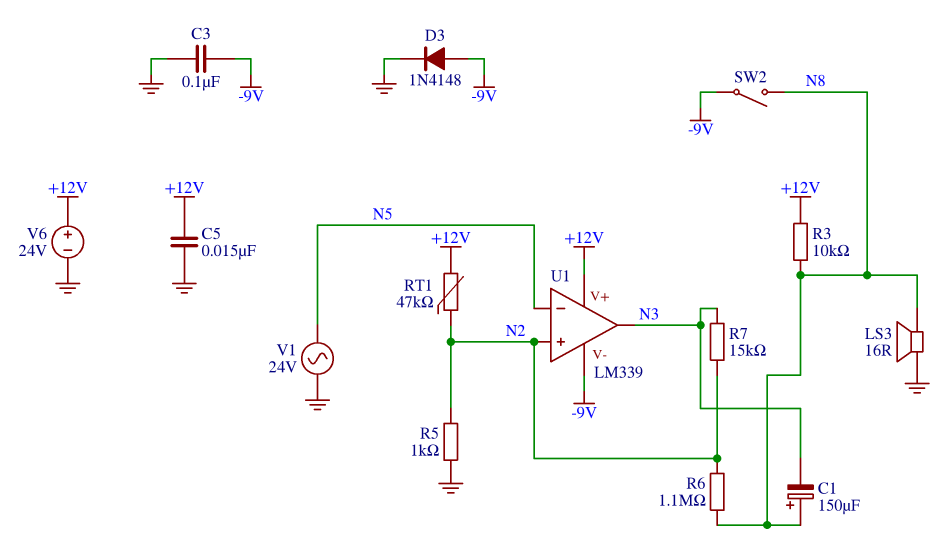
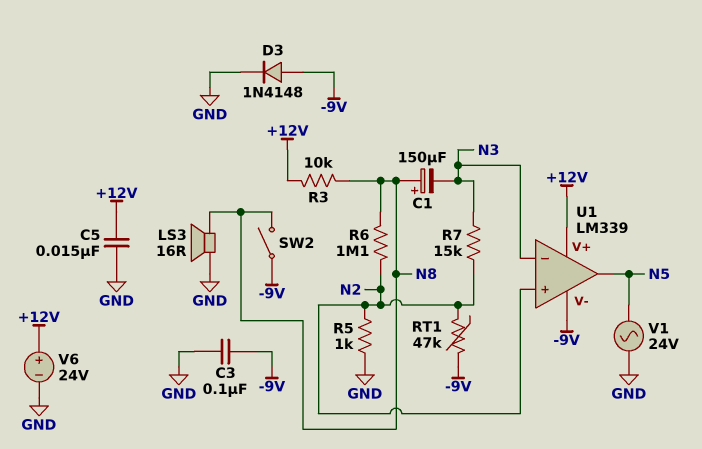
RT1: 47k (+12V, N2) -> 47k (-9V, N2)
U1 pin in-: N5 -> N3
U1 pin out: N3 -> N5

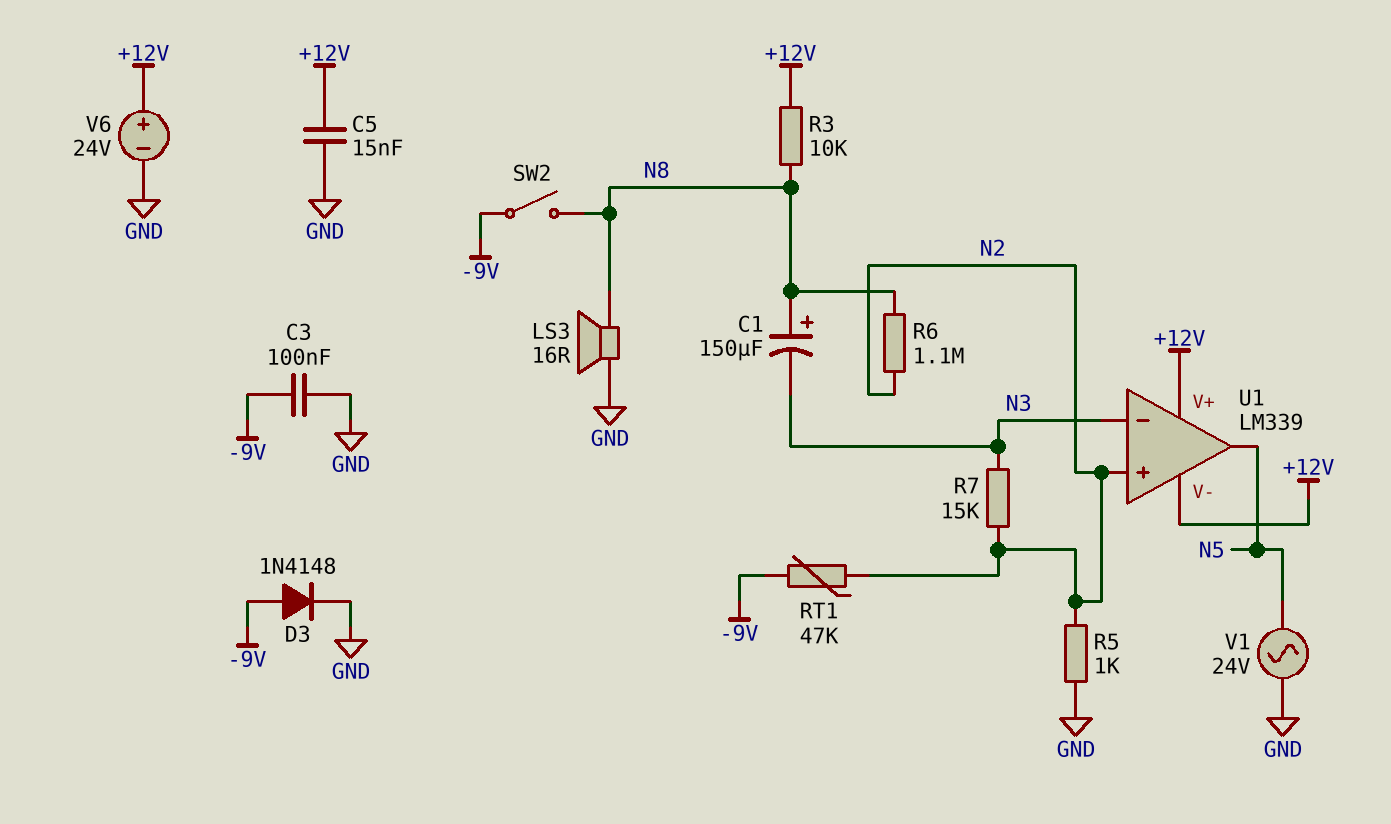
U1 pin V-: -9V -> +12V

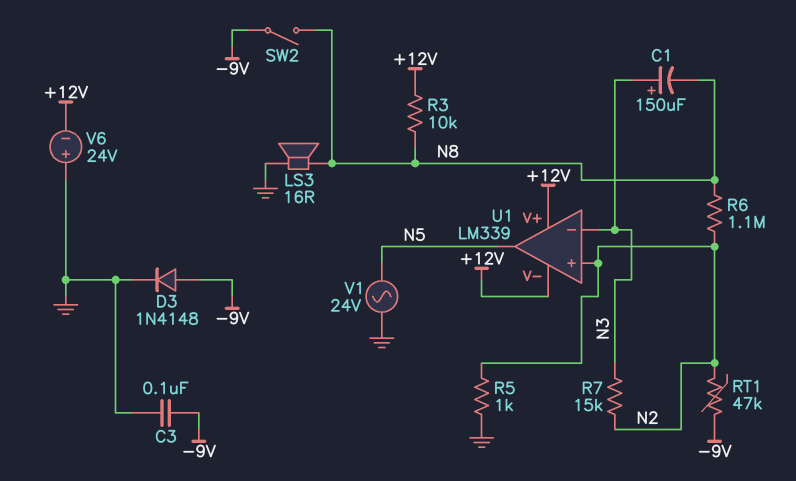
C1: 150uF (plus N8, minus N3) -> 150uF (plus N3, minus N8)
C5: 15nF (+12V, GND) -> none
V6: 24V (plus +12V, minus GND) -> 24V (plus GND, minus +12V)

